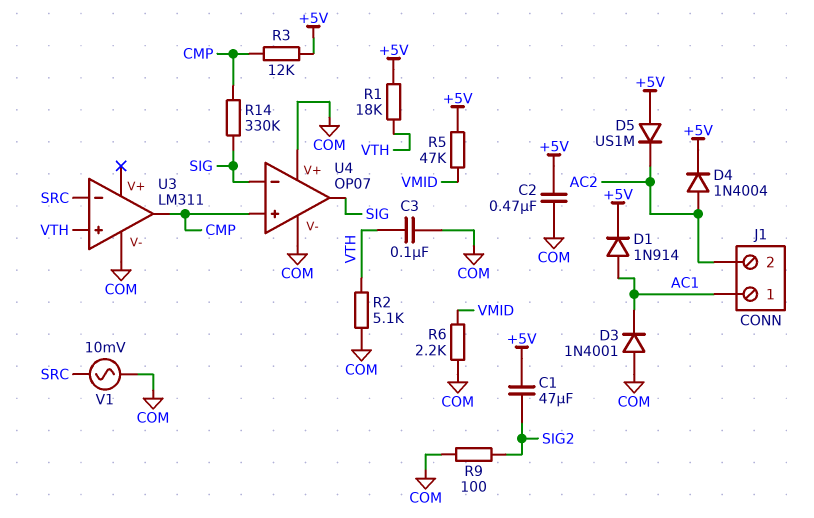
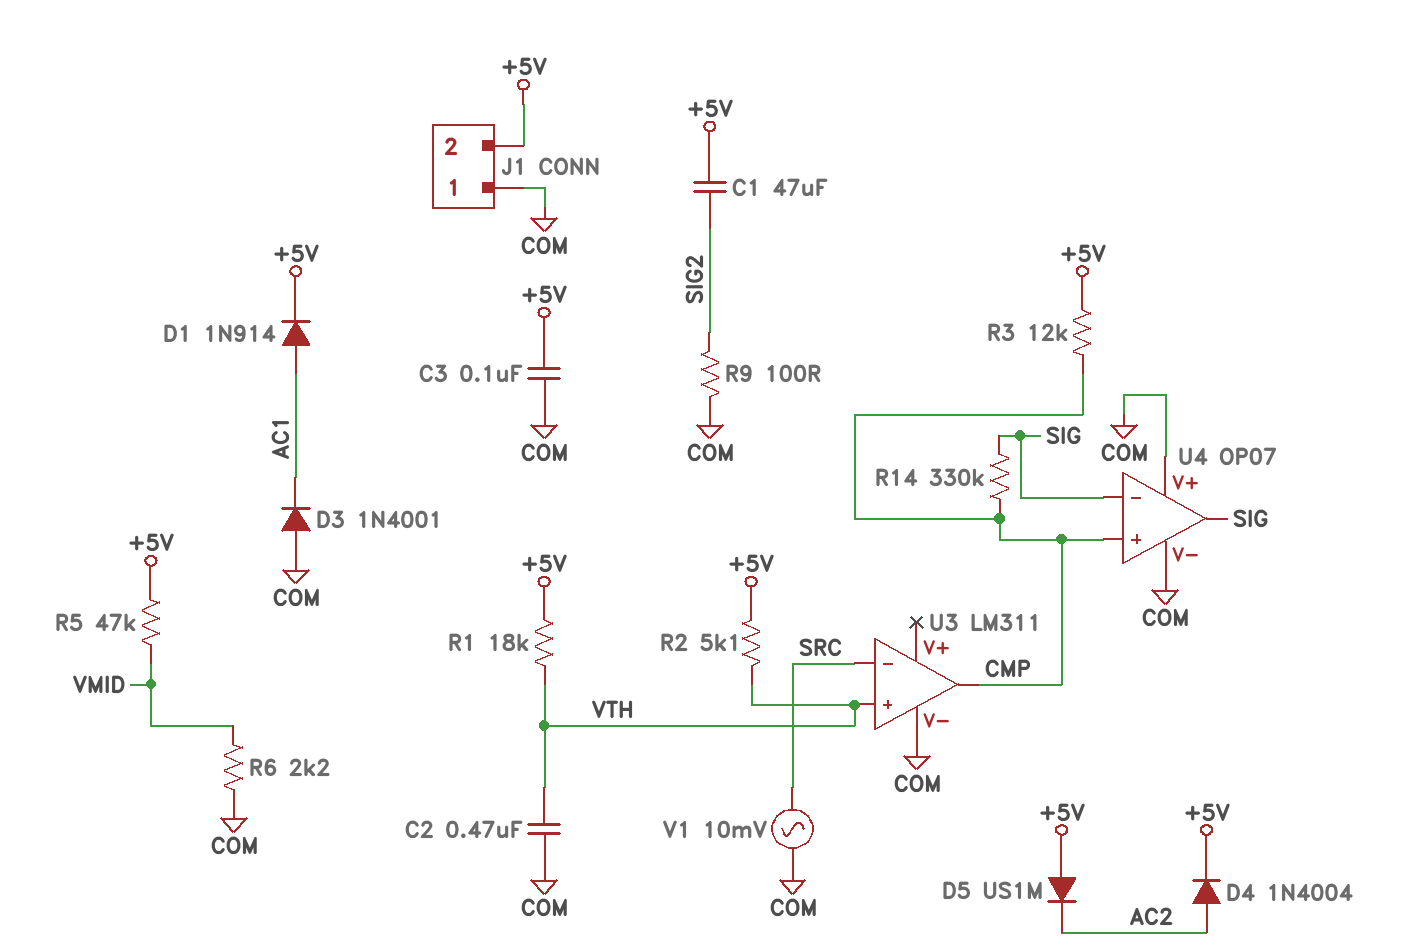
C2: 470nF (+5V, COM) -> 470nF (COM, VTH)
C3: 100nF (COM, VTH) -> 100nF (+5V, COM)
J1 pin 1: AC1 -> COM
J1 pin 2: AC2 -> +5V
R2: 5.1k (COM, VTH) -> 5.1k (+5V, VTH)

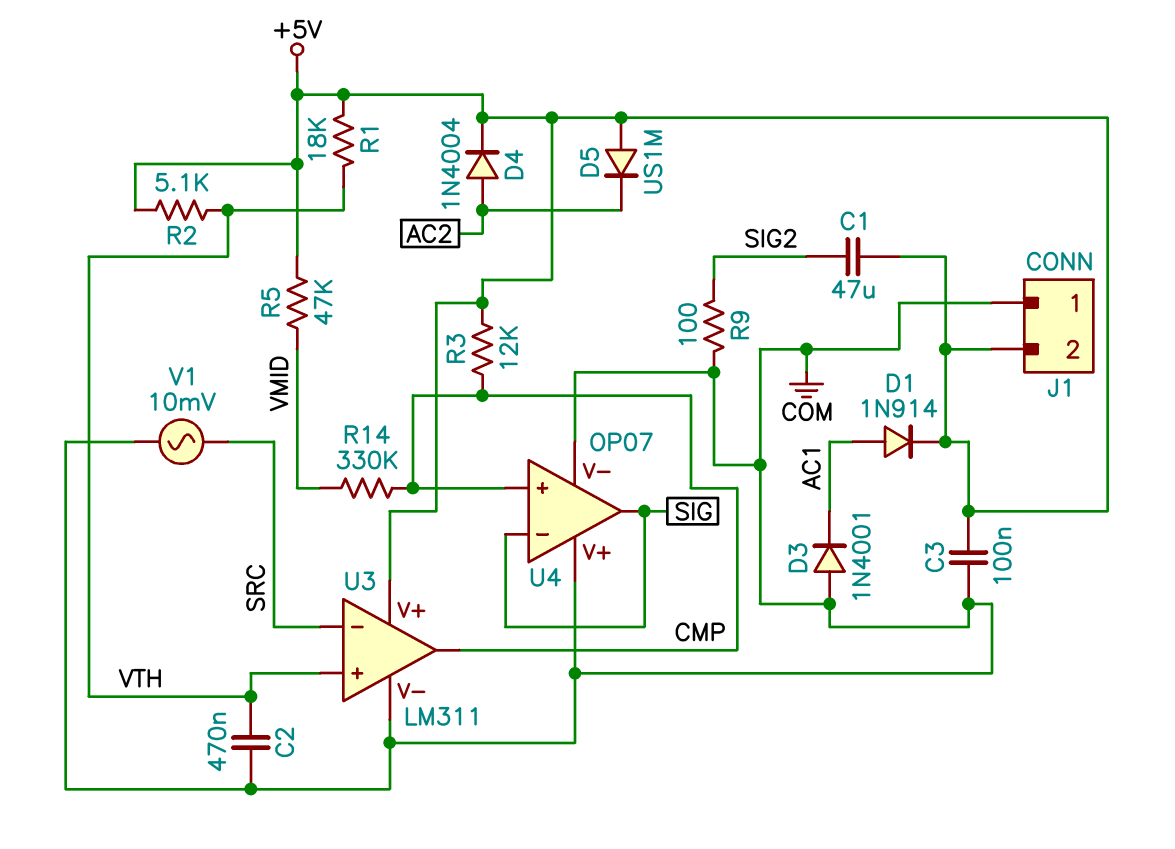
R6: 2.2k (COM, VMID) -> none
R14: 330k (CMP, SIG) -> 330k (CMP, VMID)
U3 pin V+: none -> +5V

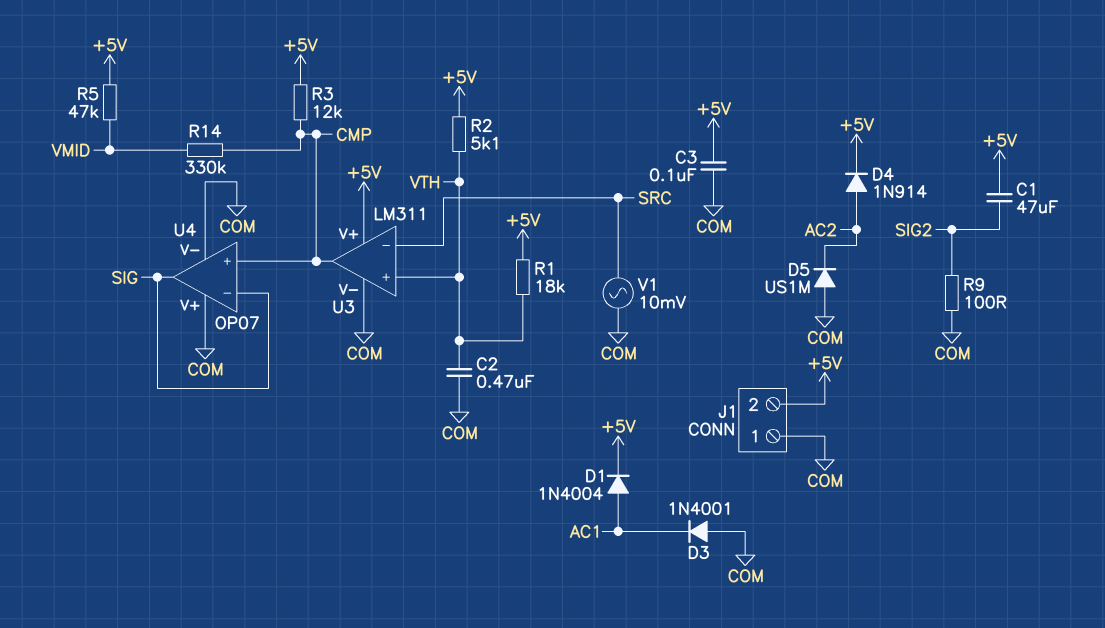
D1: diode 1N914 (A AC1, K +5V) -> diode 1N4004 (A AC1, K +5V)
D4: diode 1N4004 (A AC2, K +5V) -> diode 1N914 (A AC2, K +5V)
D5: diode US1M (A +5V, K AC2) -> diode US1M (A COM, K AC2)

